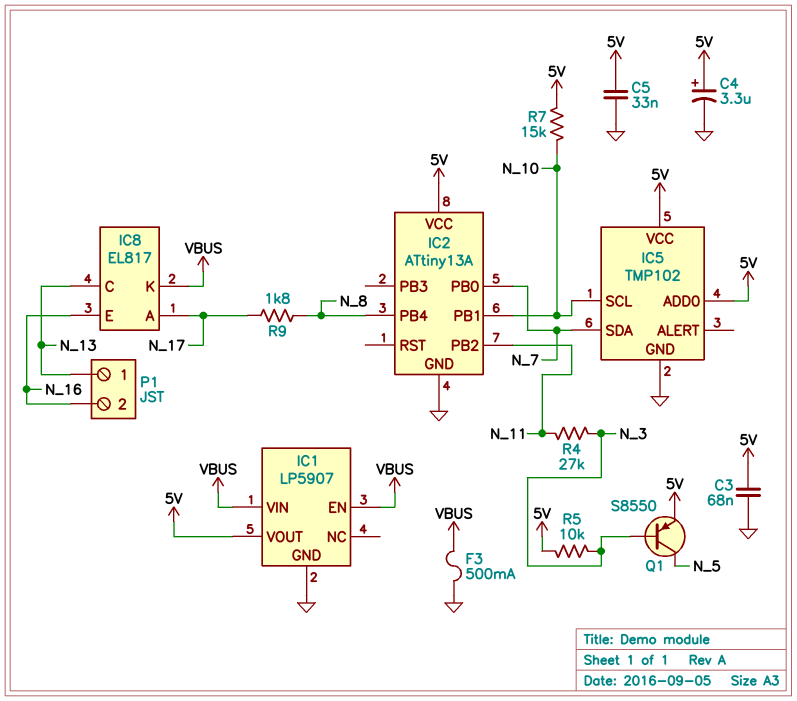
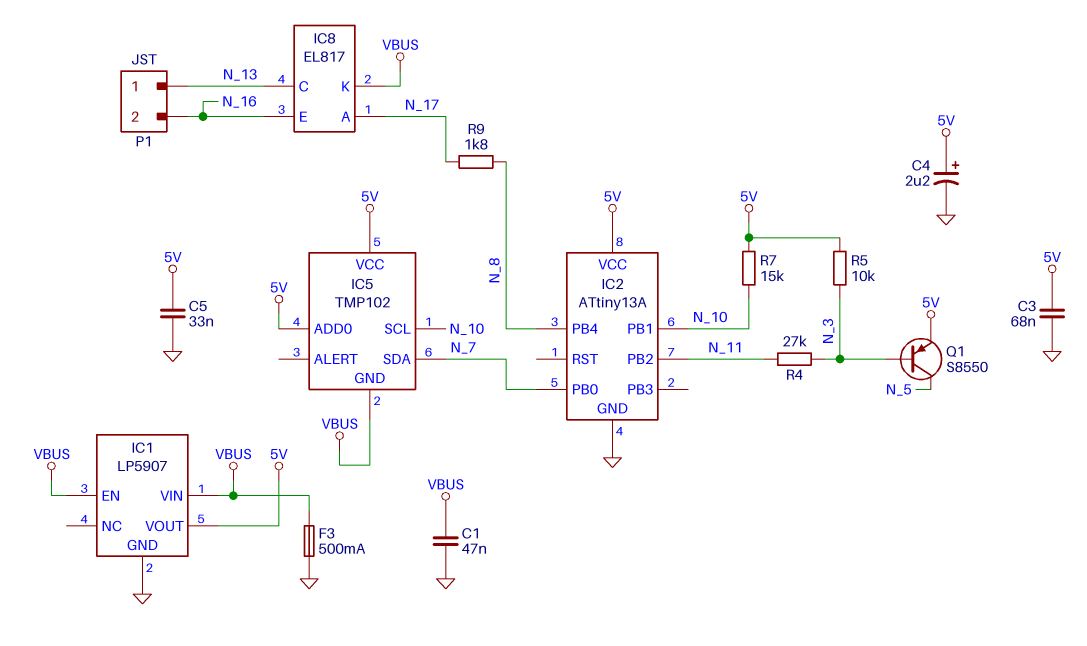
C1: none -> 47nF (GND, VBUS)
C4: 3.3uF (plus 5V, minus GND) -> 2.2uF (plus 5V, minus GND)
IC5 pin GND: GND -> VBUS

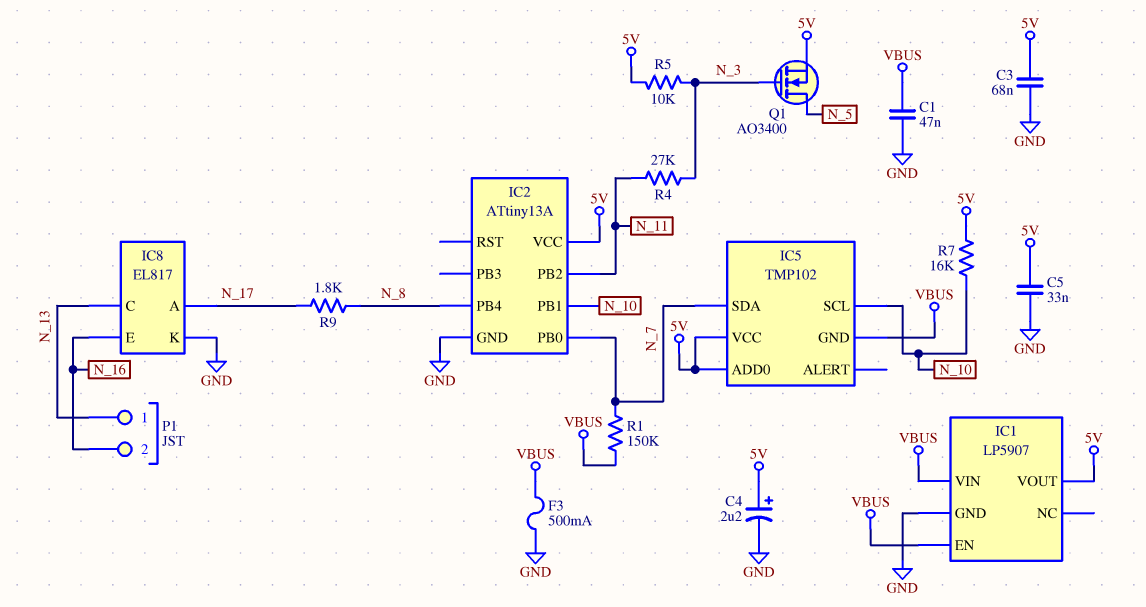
IC8 pin K: VBUS -> GND
Q1: PNP S8550 (B N_3, C N_5, E 5V) -> NMOS AO3400 (G N_3, D N_5, S 5V)
R1: none -> 150k (N_7, VBUS)
R7: 15k (5V, N_10) -> 16k (5V, N_10)

